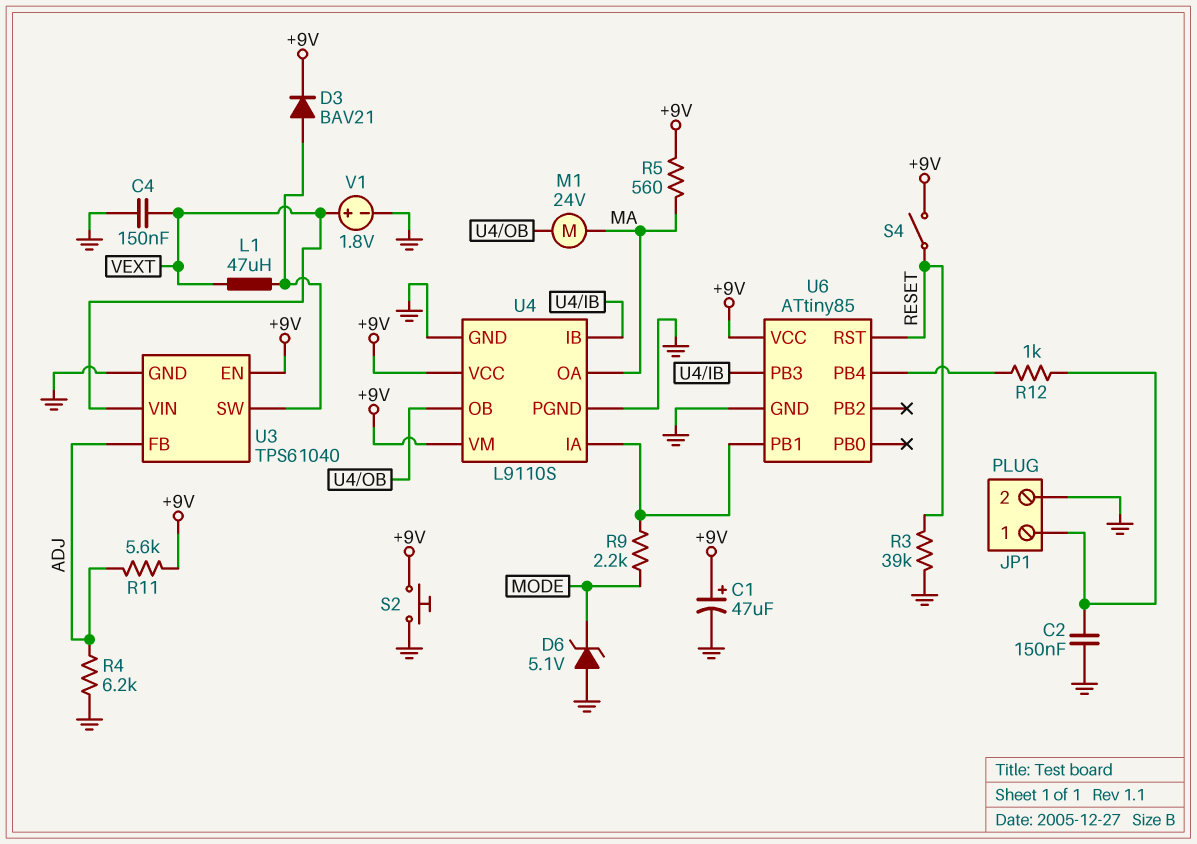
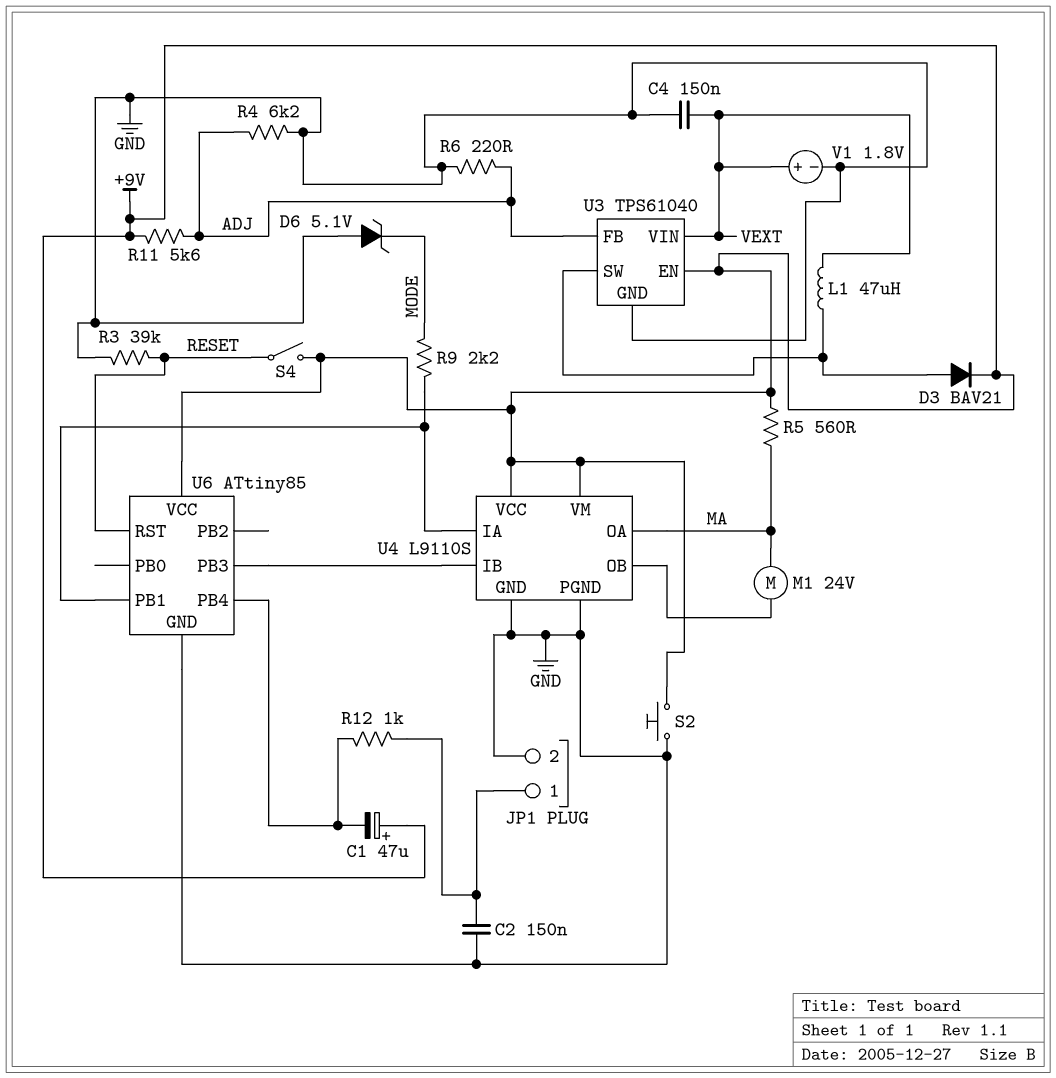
C1: 47uF (plus +9V, minus GND) -> 47uF (plus +9V, minus U6/PB4)
R6: none -> 220 (ADJ, GND)

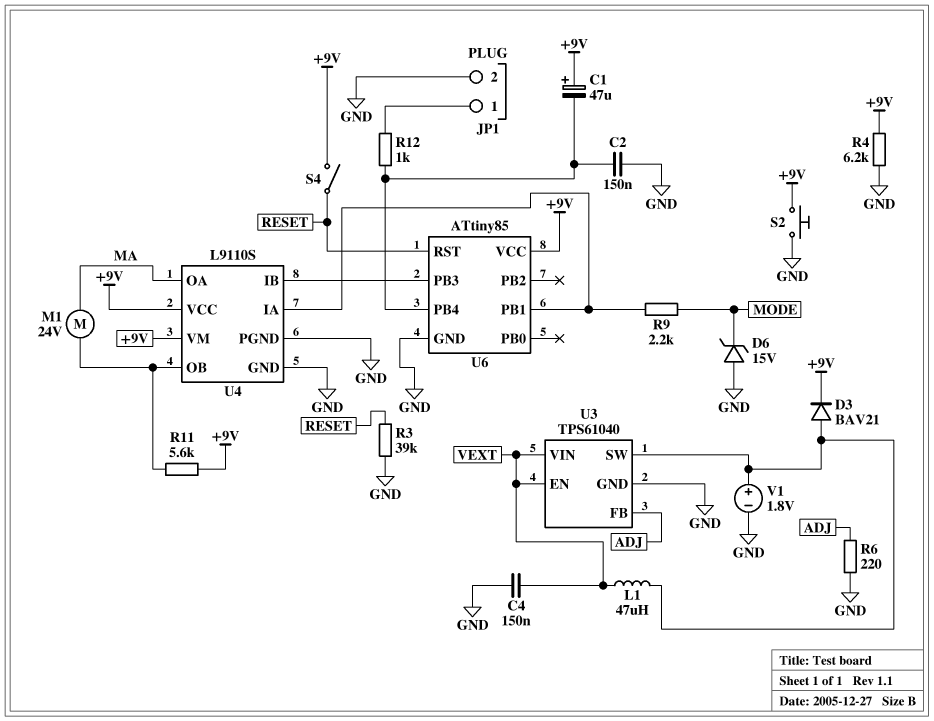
C2: 150nF (GND, JP1/1) -> 150nF (GND, U6/PB4)
D6: zener 5.1V (A GND, K MODE) -> zener 15V (A GND, K MODE)
R4: 6.2k (ADJ, GND) -> 6.2k (+9V, GND)
R5: 560 (+9V, MA) -> none
R11: 5.6k (+9V, ADJ) -> 5.6k (+9V, U4/OB)
U3 pin EN: +9V -> VEXT
V1: 1.8V (plus VEXT, minus GND) -> 1.8V (plus U3/SW, minus GND)

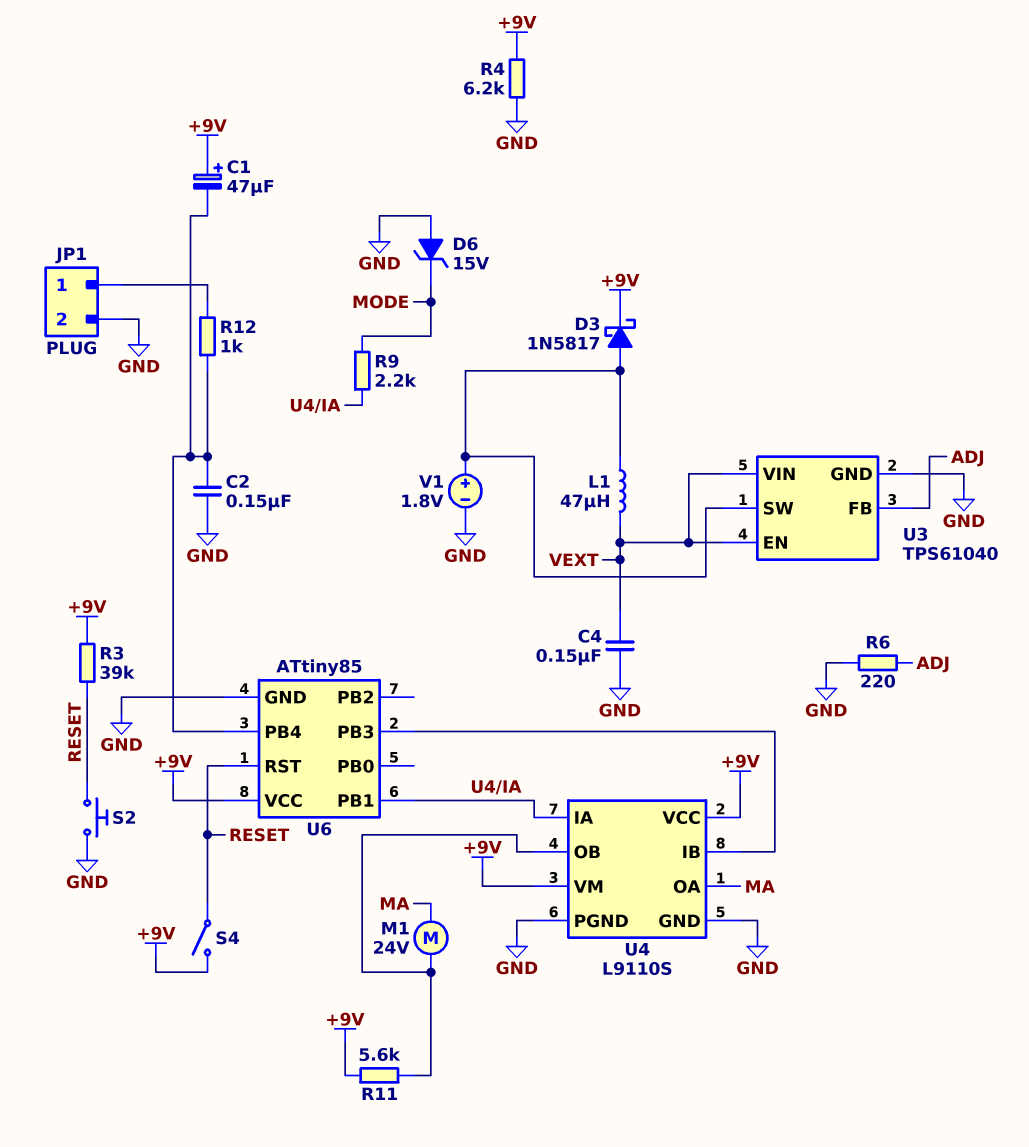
D3: diode BAV21 (A U3/SW, K +9V) -> schottky 1N5817 (A U3/SW, K +9V)
R3: 39k (GND, RESET) -> 39k (+9V, RESET)
S2: button (+9V, GND) -> button (GND, RESET)

